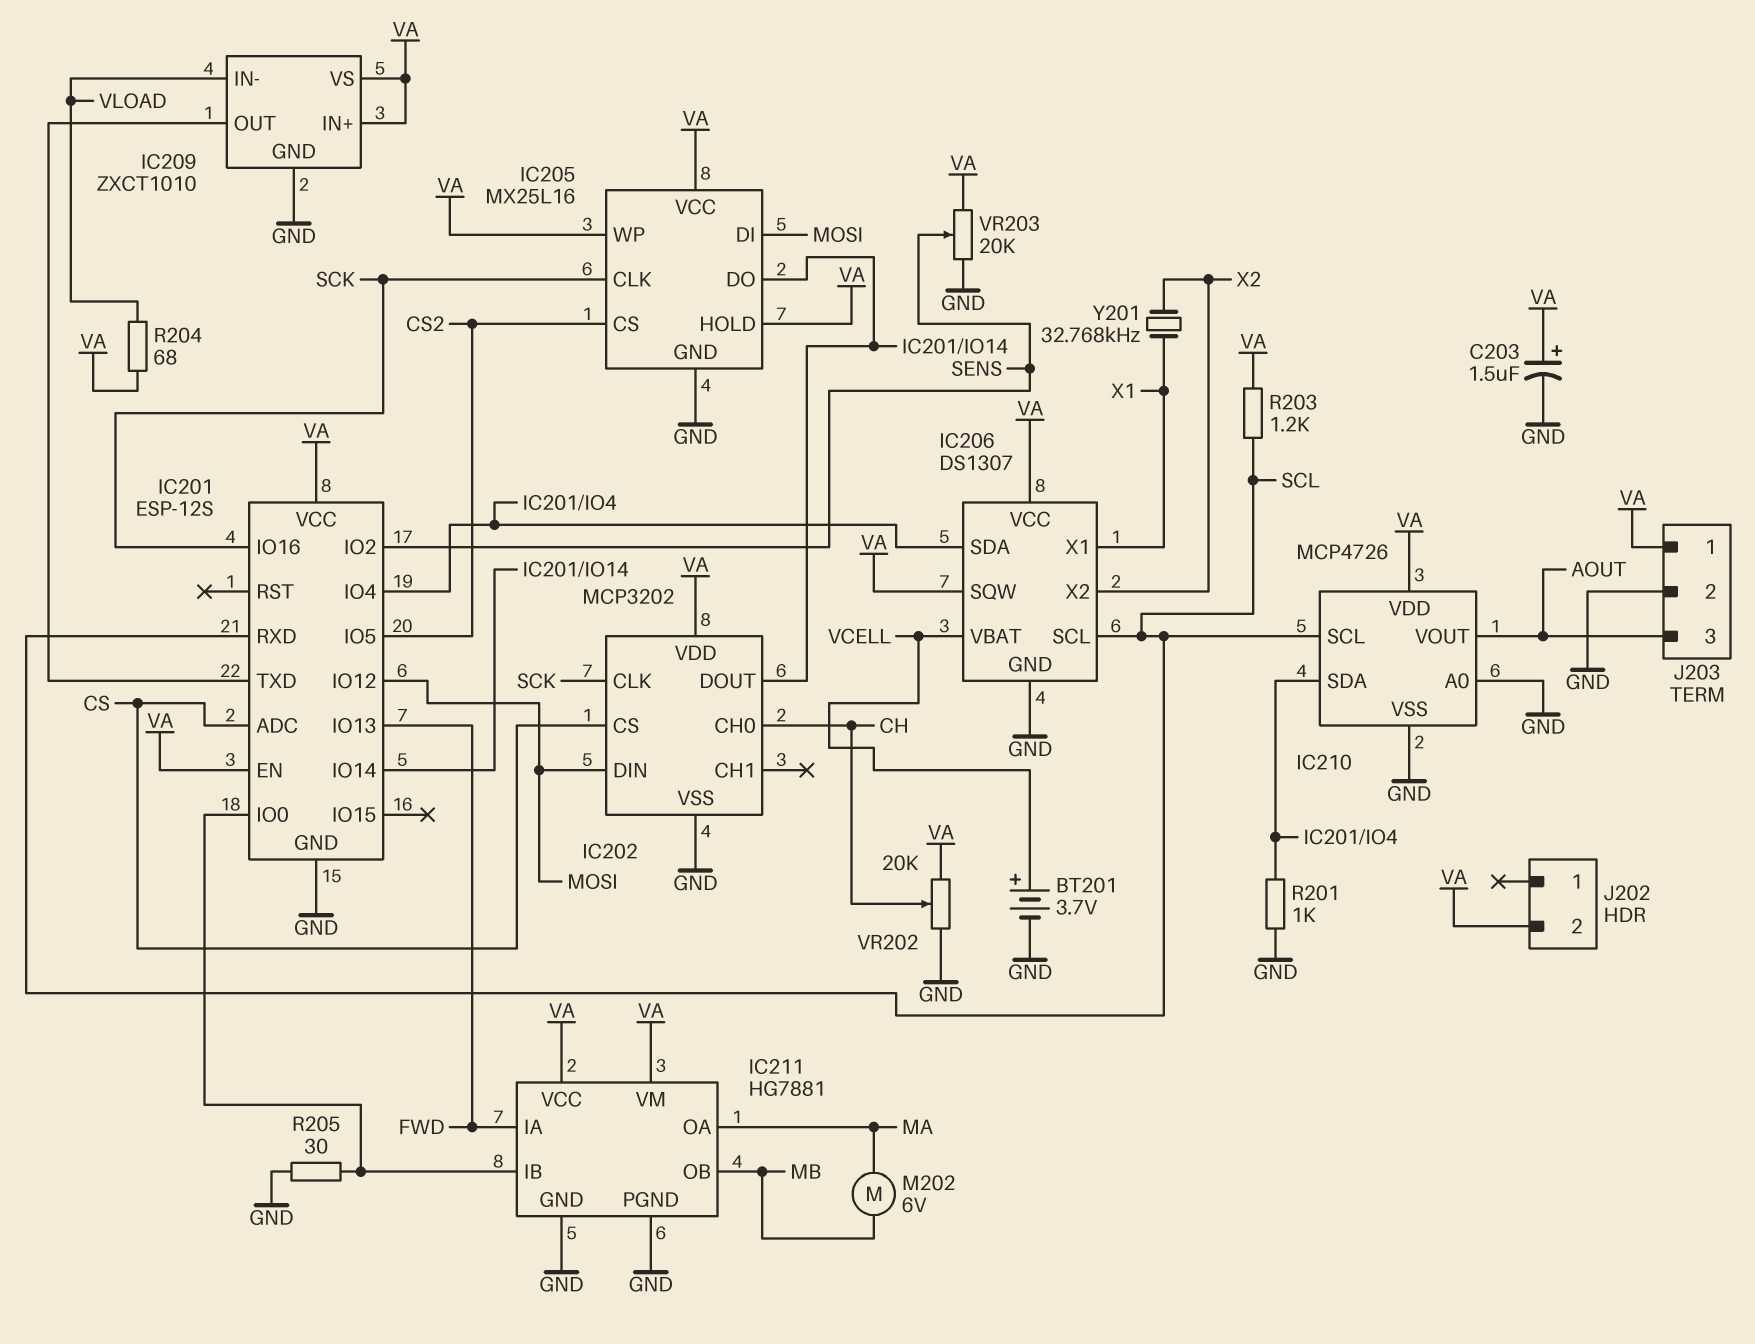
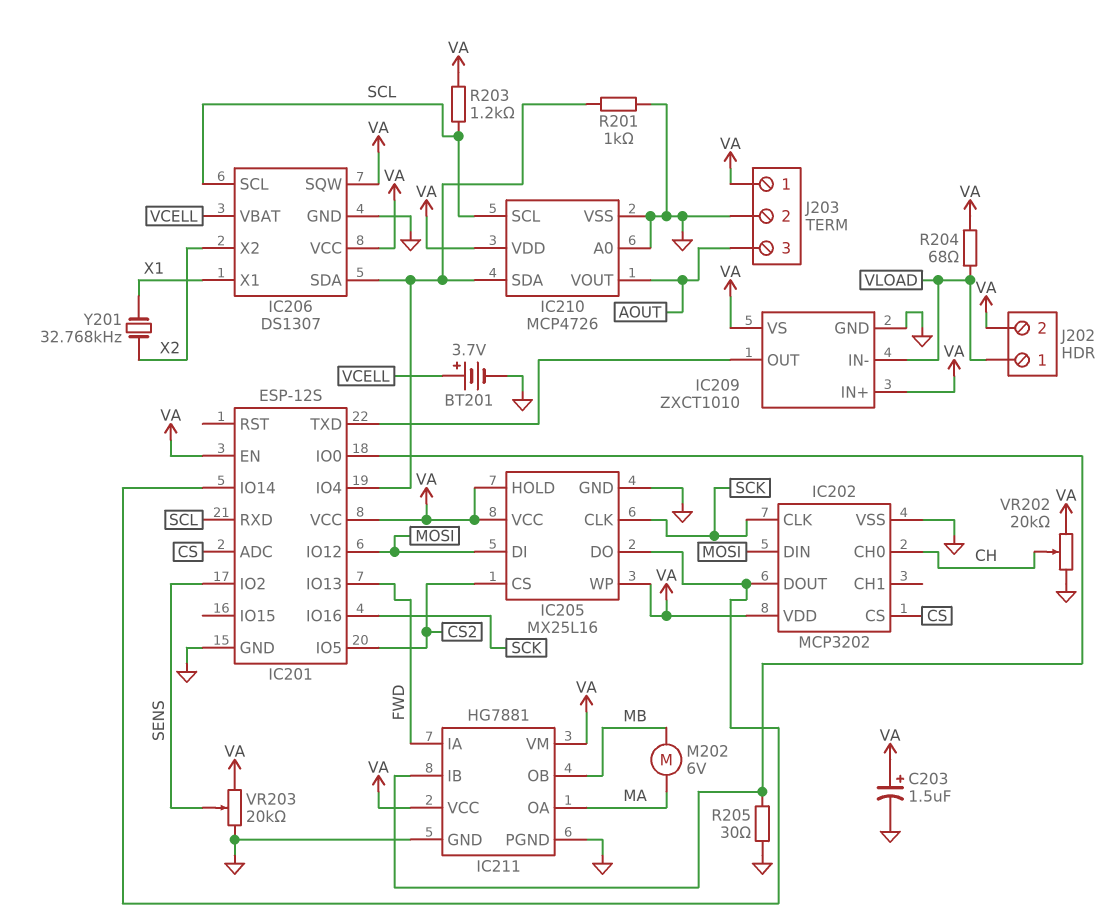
J202 pin 1: none -> VLOAD

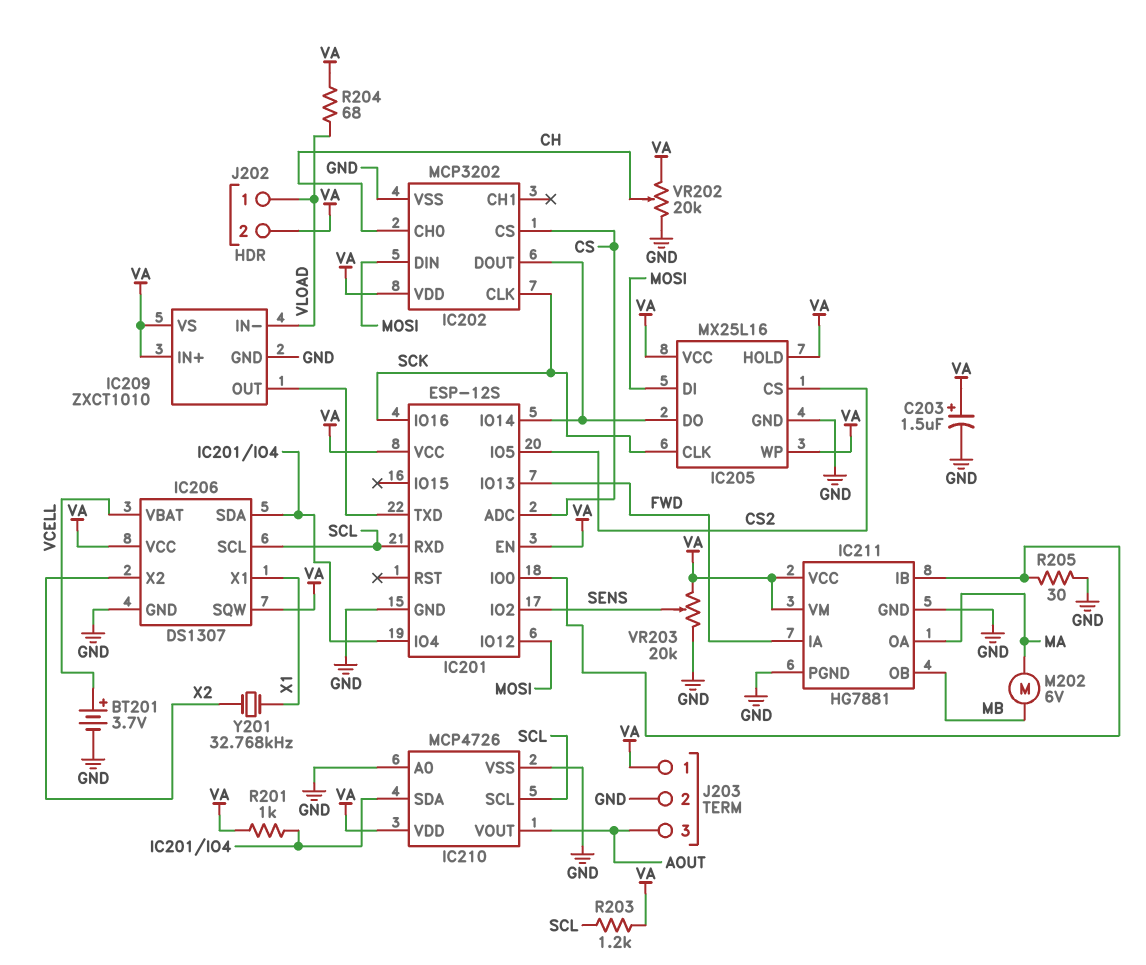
R201: 1k (GND, IC201/IO4) -> 1k (IC201/IO4, VA)

